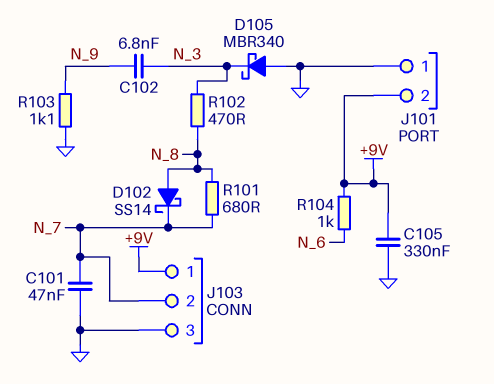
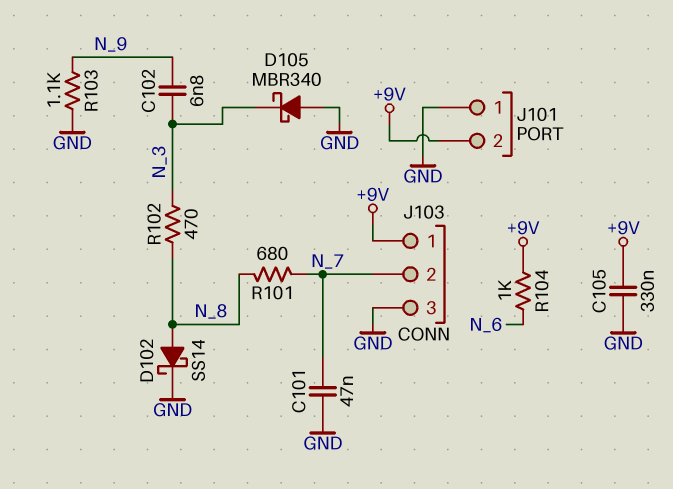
D102: schottky SS14 (A N_8, K N_7) -> schottky SS14 (A N_8, K GND)

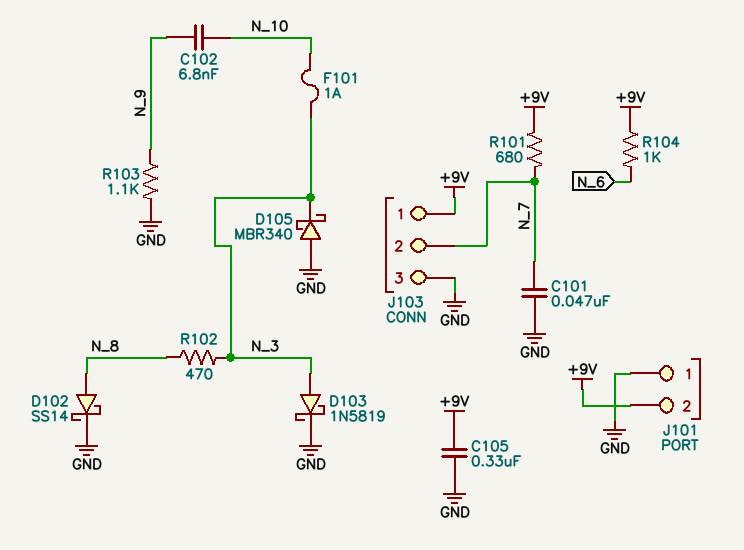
C102: 6.8nF (N_3, N_9) -> 6.8nF (N_9, N_10)
D103: none -> schottky 1N5819 (A N_3, K GND)
F101: none -> 1A (N_3, N_10)
R101: 680 (N_7, N_8) -> 680 (+9V, N_7)

